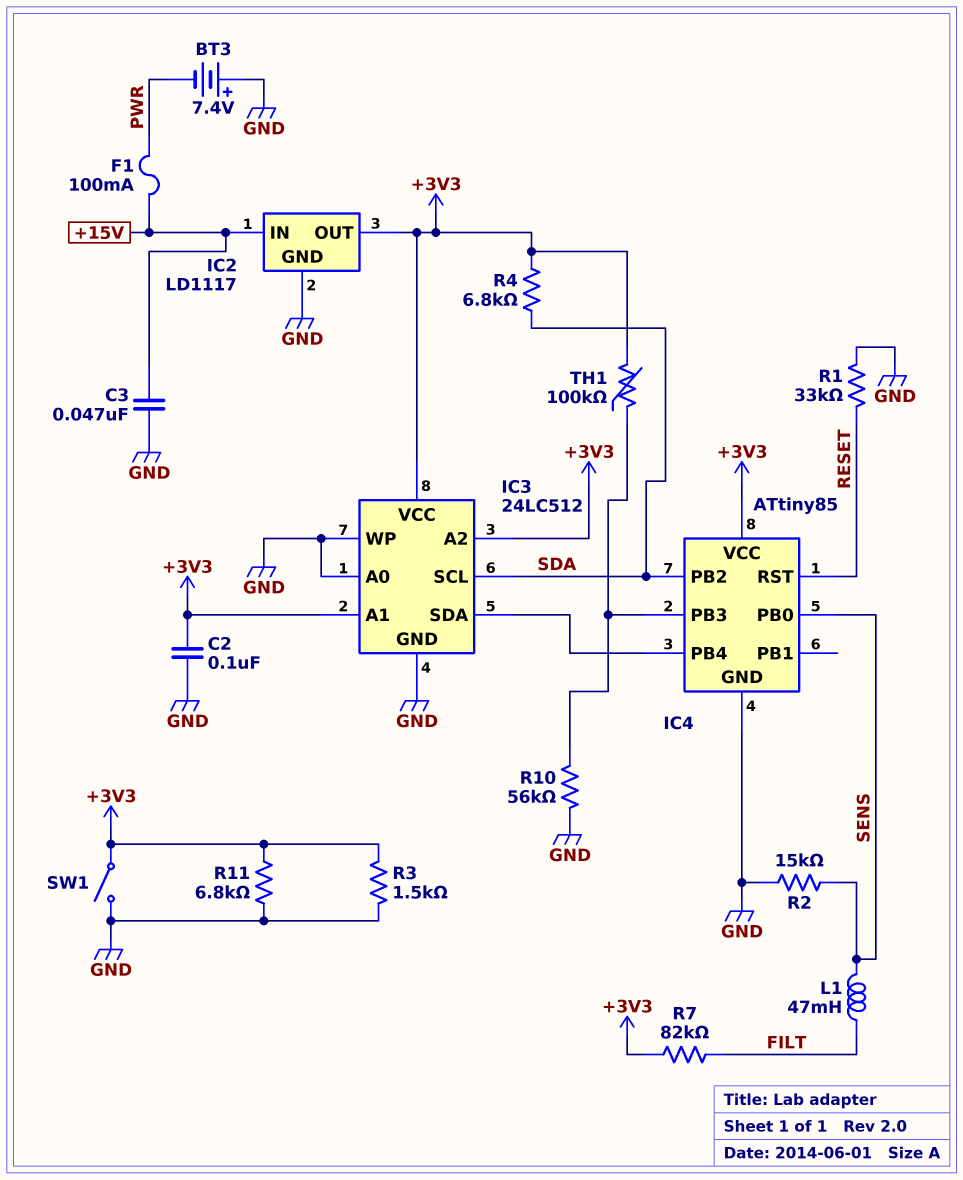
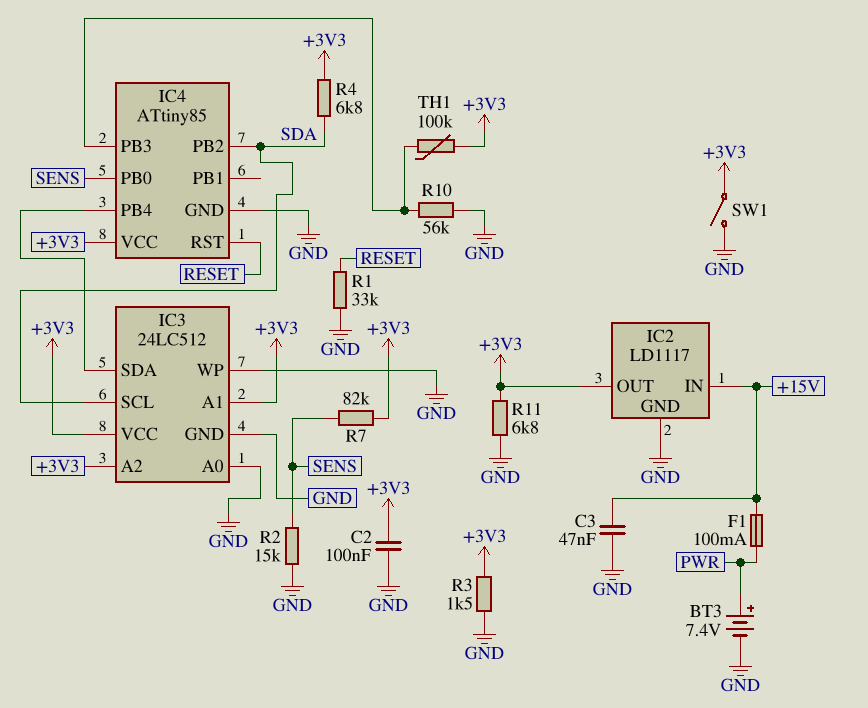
BT3: 7.4V (plus GND, minus PWR) -> 7.4V (plus PWR, minus GND)
L1: 47mH (FILT, SENS) -> none
R7: 82k (+3V3, FILT) -> 82k (+3V3, SENS)

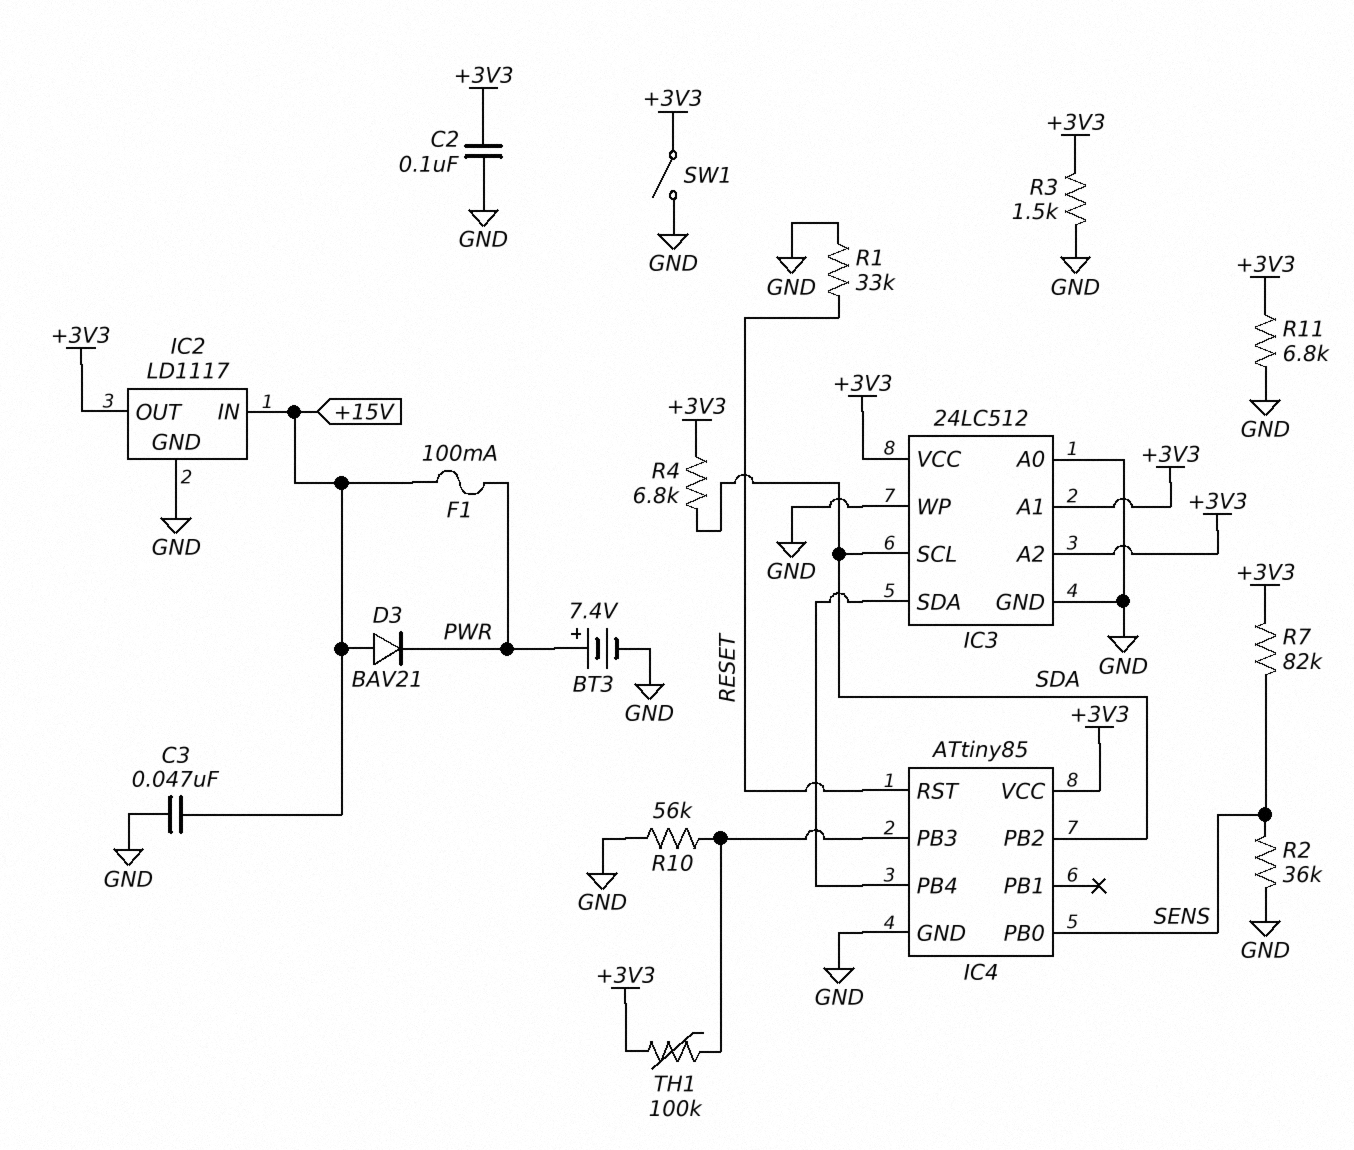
D3: none -> diode BAV21 (A +15V, K PWR)
R2: 15k (GND, SENS) -> 36k (GND, SENS)

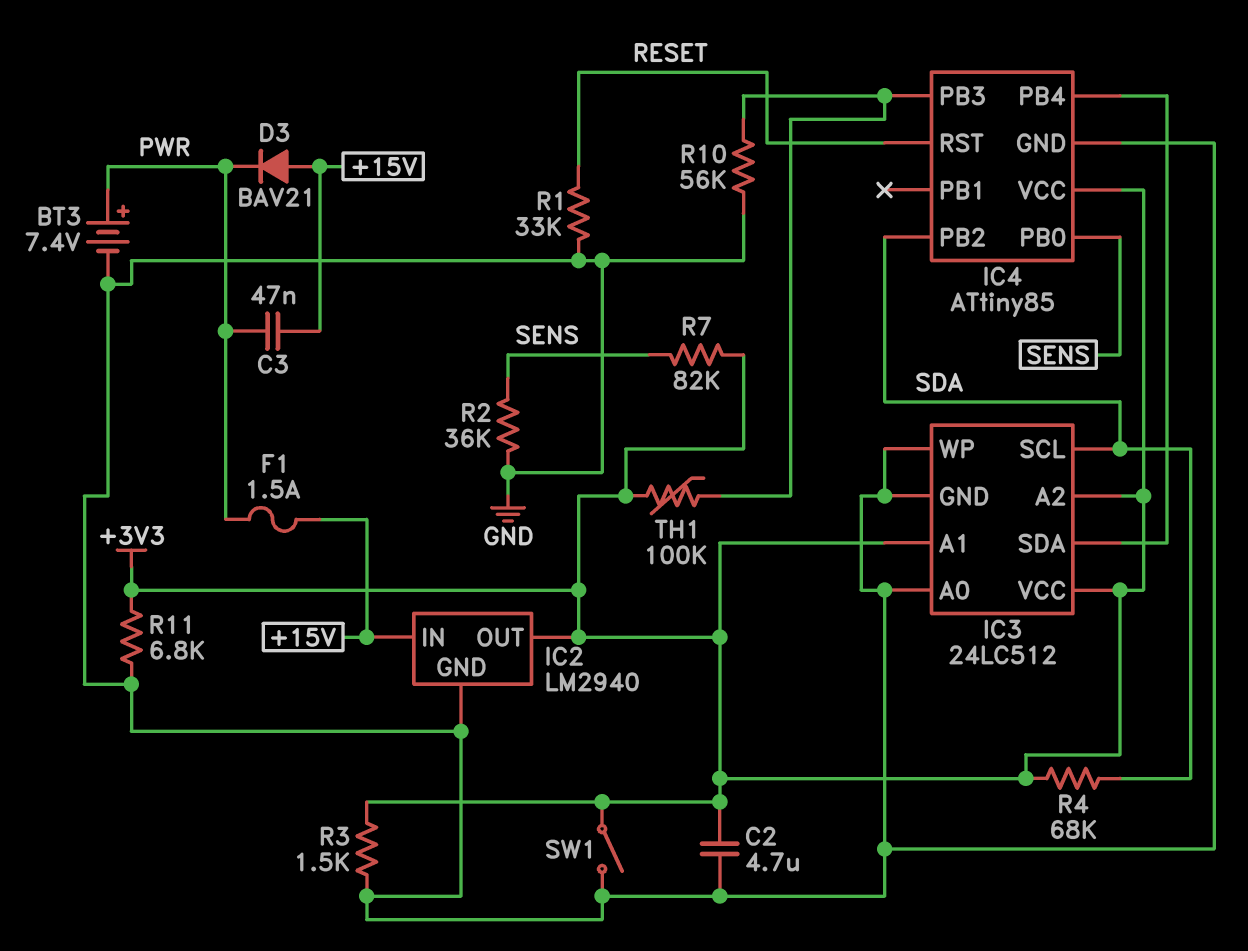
C2: 100nF (+3V3, GND) -> 4.7uF (+3V3, GND)
C3: 47nF (+15V, GND) -> 47nF (+15V, PWR)
F1: 100mA (+15V, PWR) -> 1.5A (+15V, PWR)
IC2: LD1117 -> LM2940
R4: 6.8k (+3V3, SDA) -> 68k (+3V3, SDA)

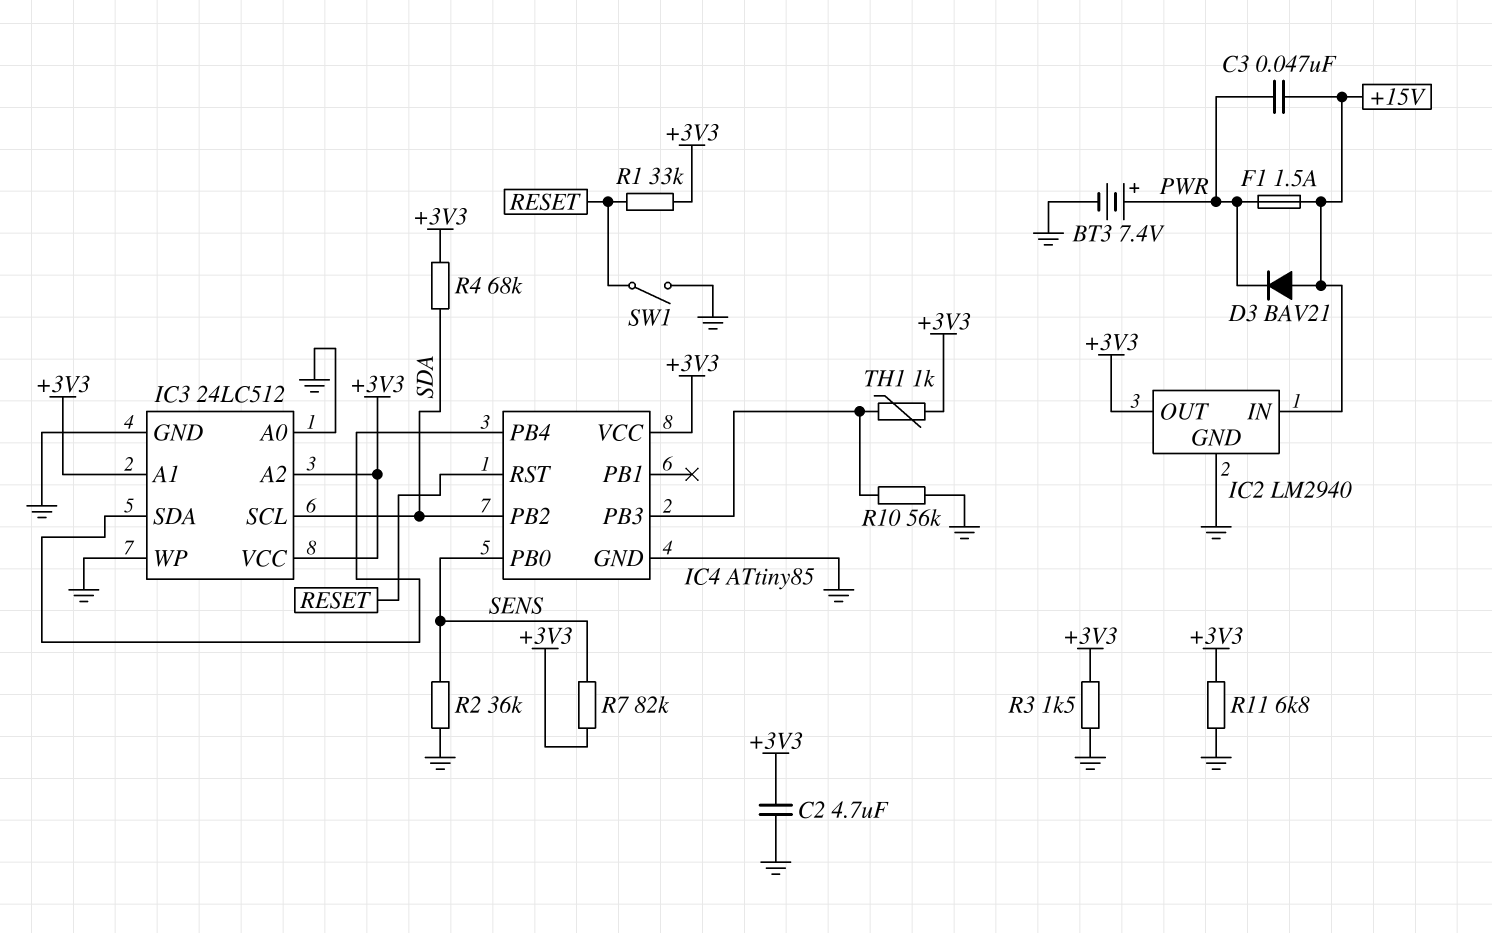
R1: 33k (GND, RESET) -> 33k (+3V3, RESET)
SW1: switch (+3V3, GND) -> switch (GND, RESET)
TH1: 100k (+3V3, IC4/PB3) -> 1k (+3V3, IC4/PB3)

